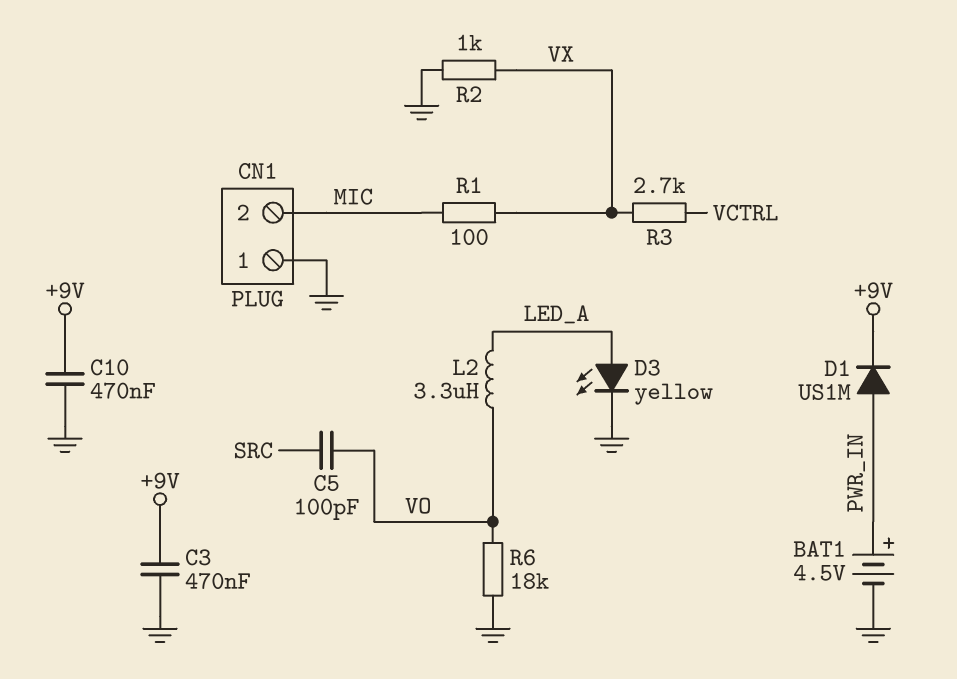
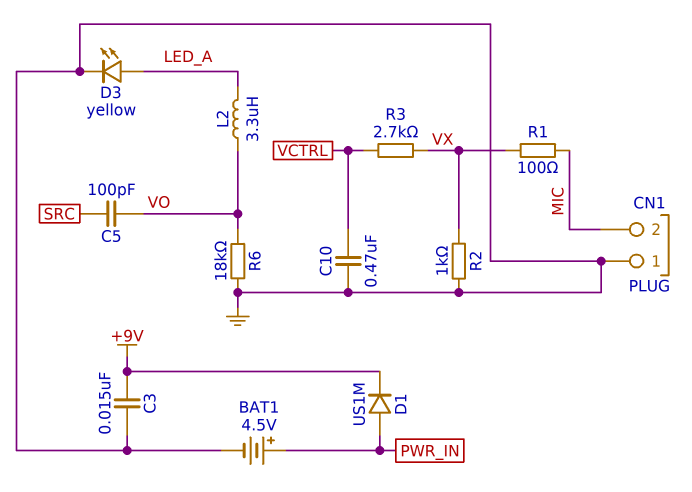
C3: 470nF (+9V, GND) -> 15nF (+9V, GND)
C10: 470nF (+9V, GND) -> 470nF (GND, VCTRL)

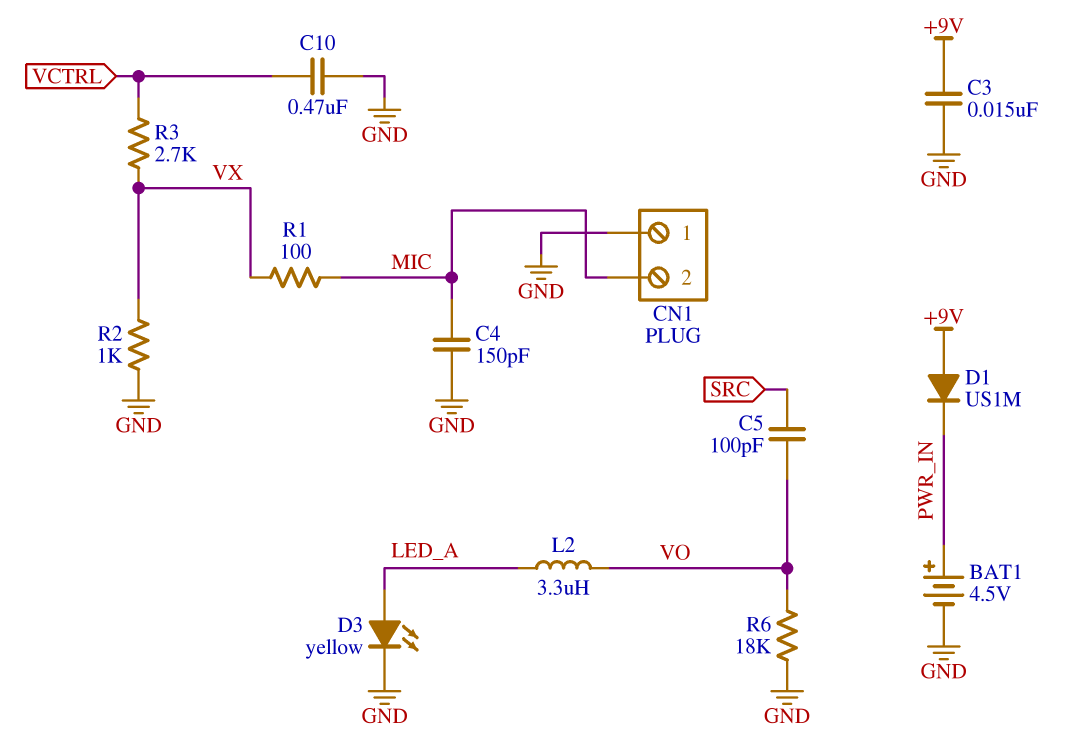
C4: none -> 150pF (GND, MIC)
D1: diode US1M (A PWR_IN, K +9V) -> diode US1M (A +9V, K PWR_IN)

